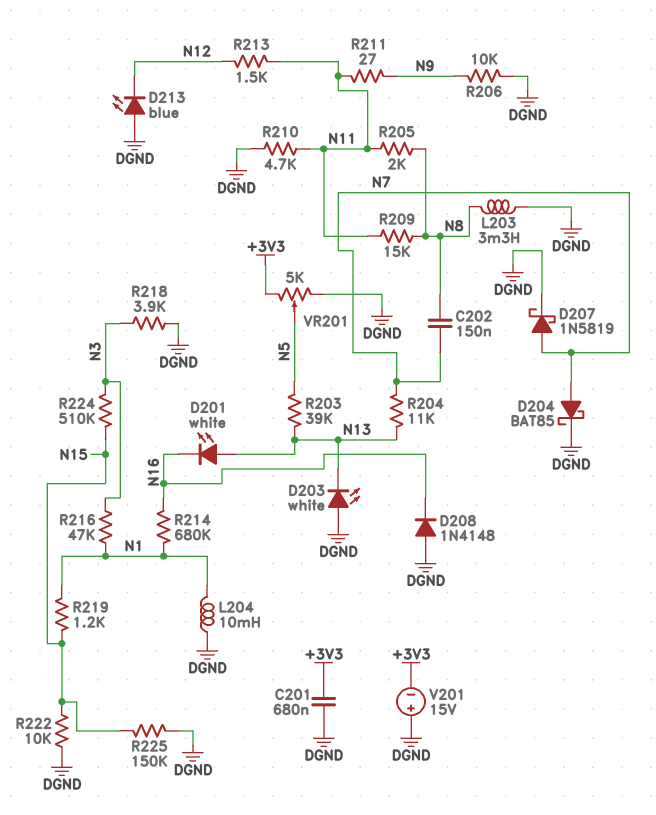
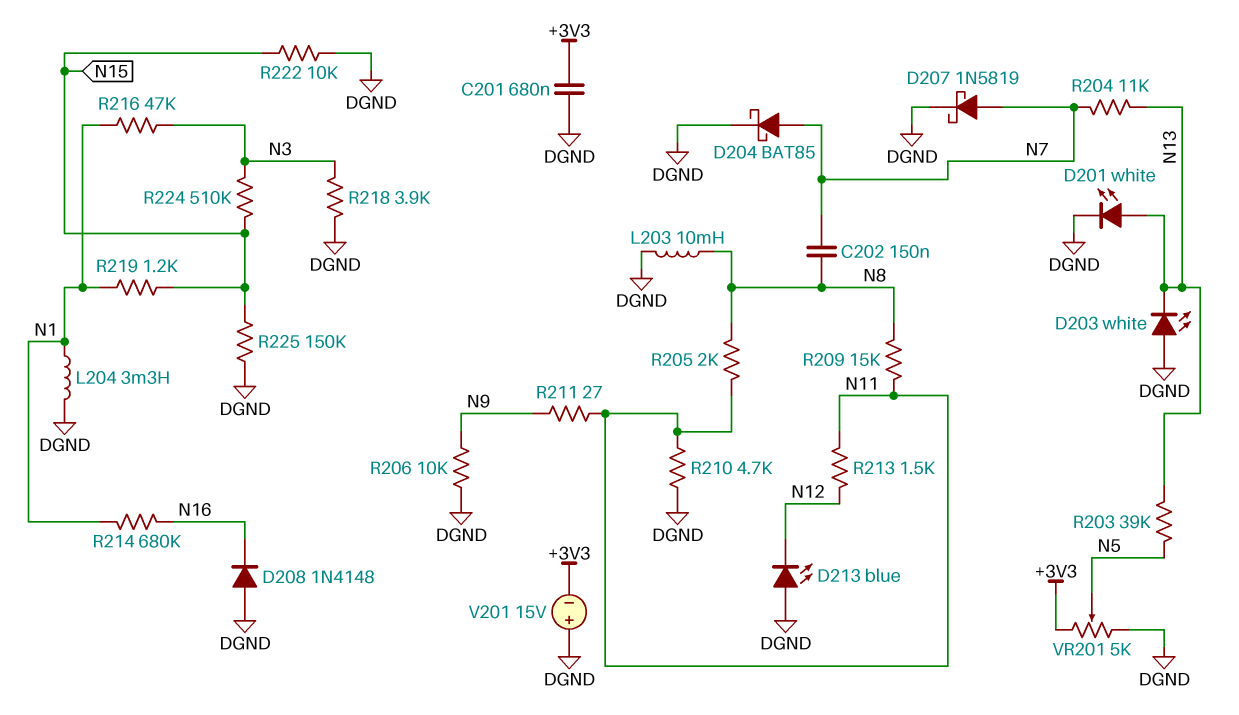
D201: LED white (A N13, K N16) -> LED white (A N13, K DGND)
L203: 3.3mH (DGND, N8) -> 10mH (DGND, N8)
L204: 10mH (DGND, N1) -> 3.3mH (DGND, N1)

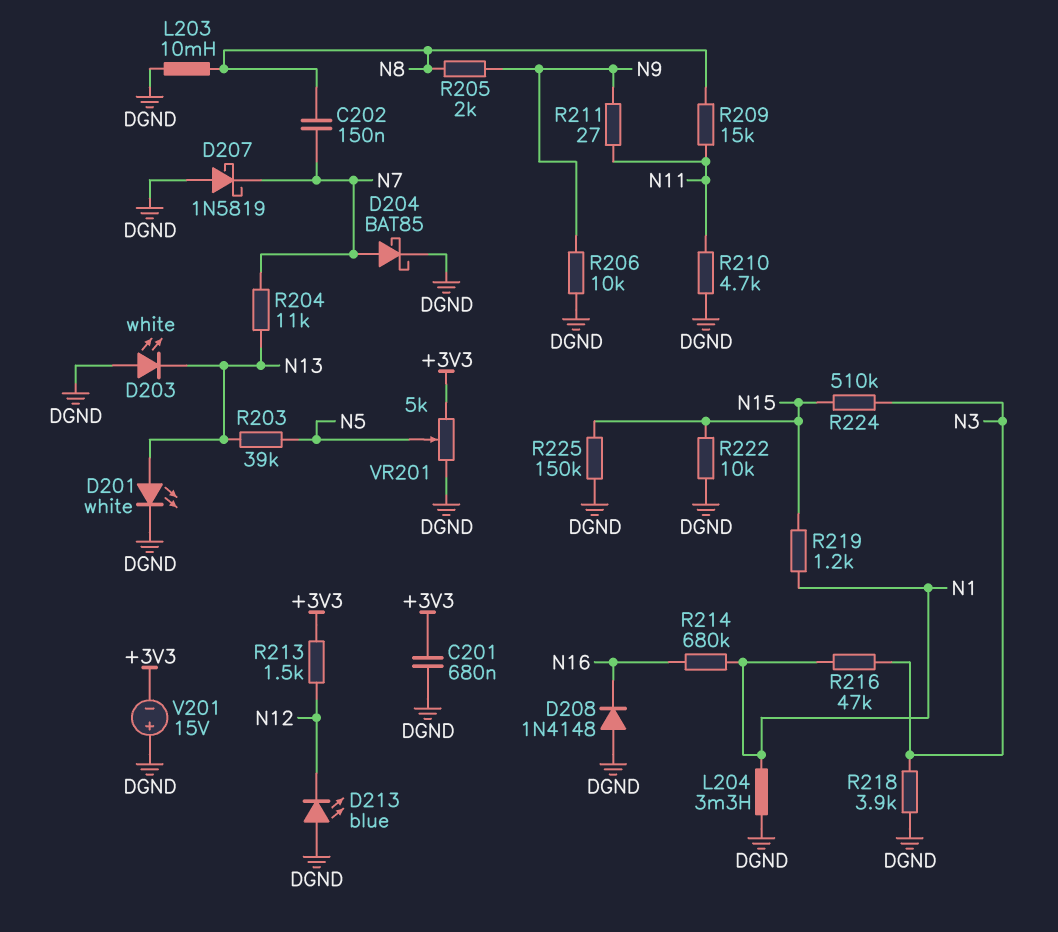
D207: schottky 1N5819 (A N7, K DGND) -> schottky 1N5819 (A DGND, K N7)
R205: 2k (N8, N11) -> 2k (N8, N9)
R213: 1.5k (N11, N12) -> 1.5k (+3V3, N12)

